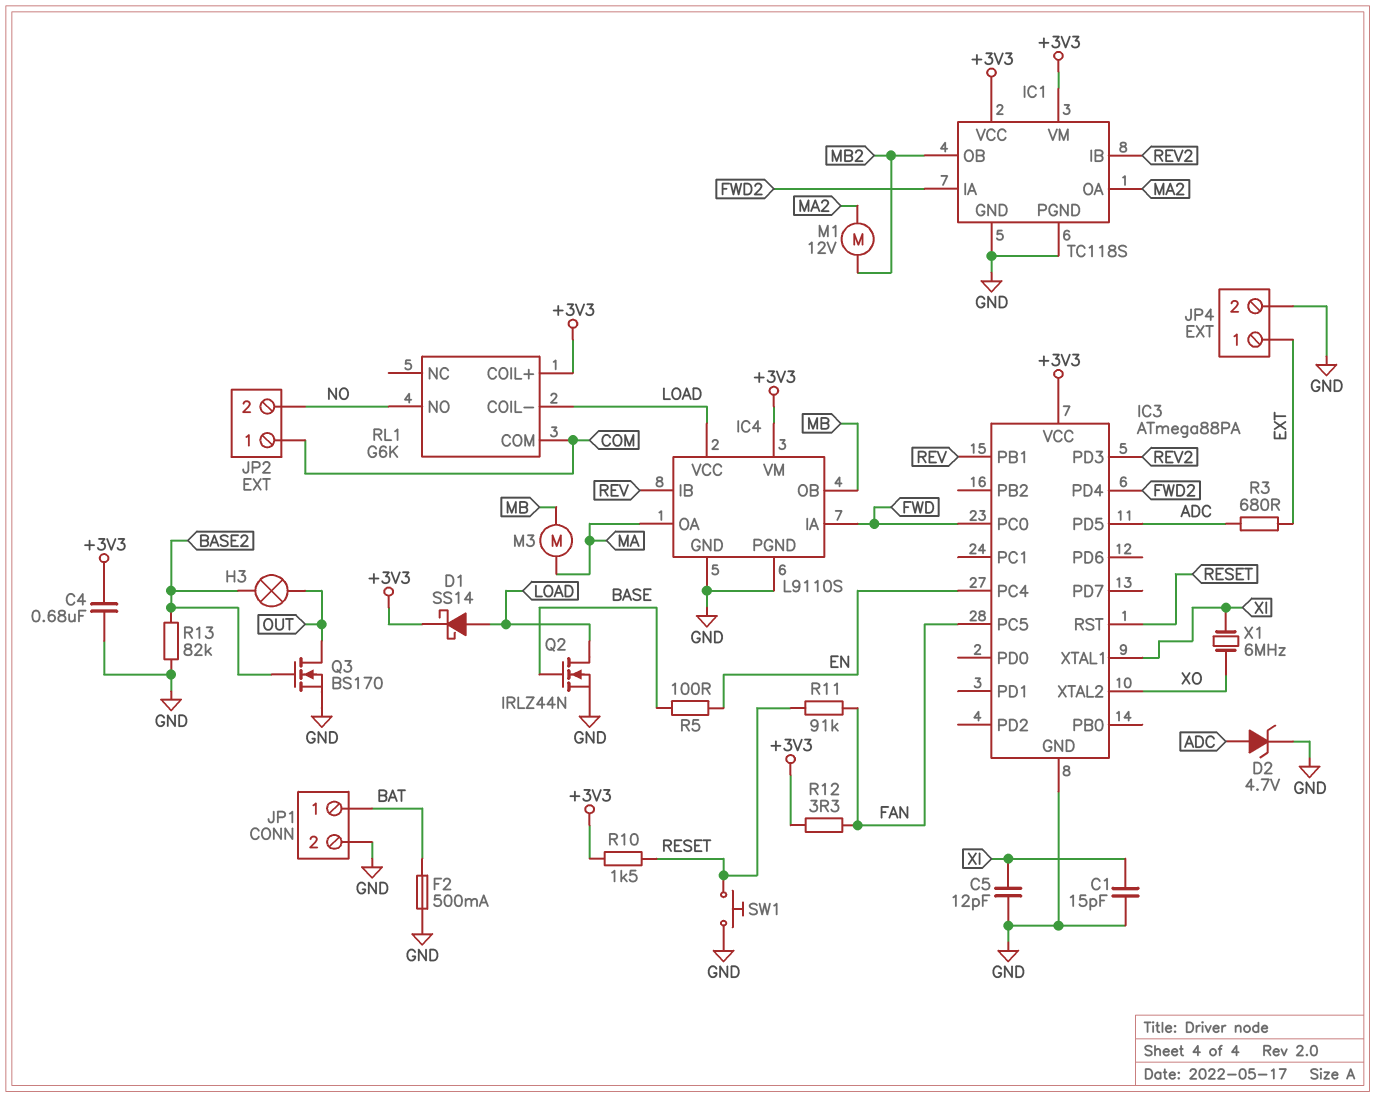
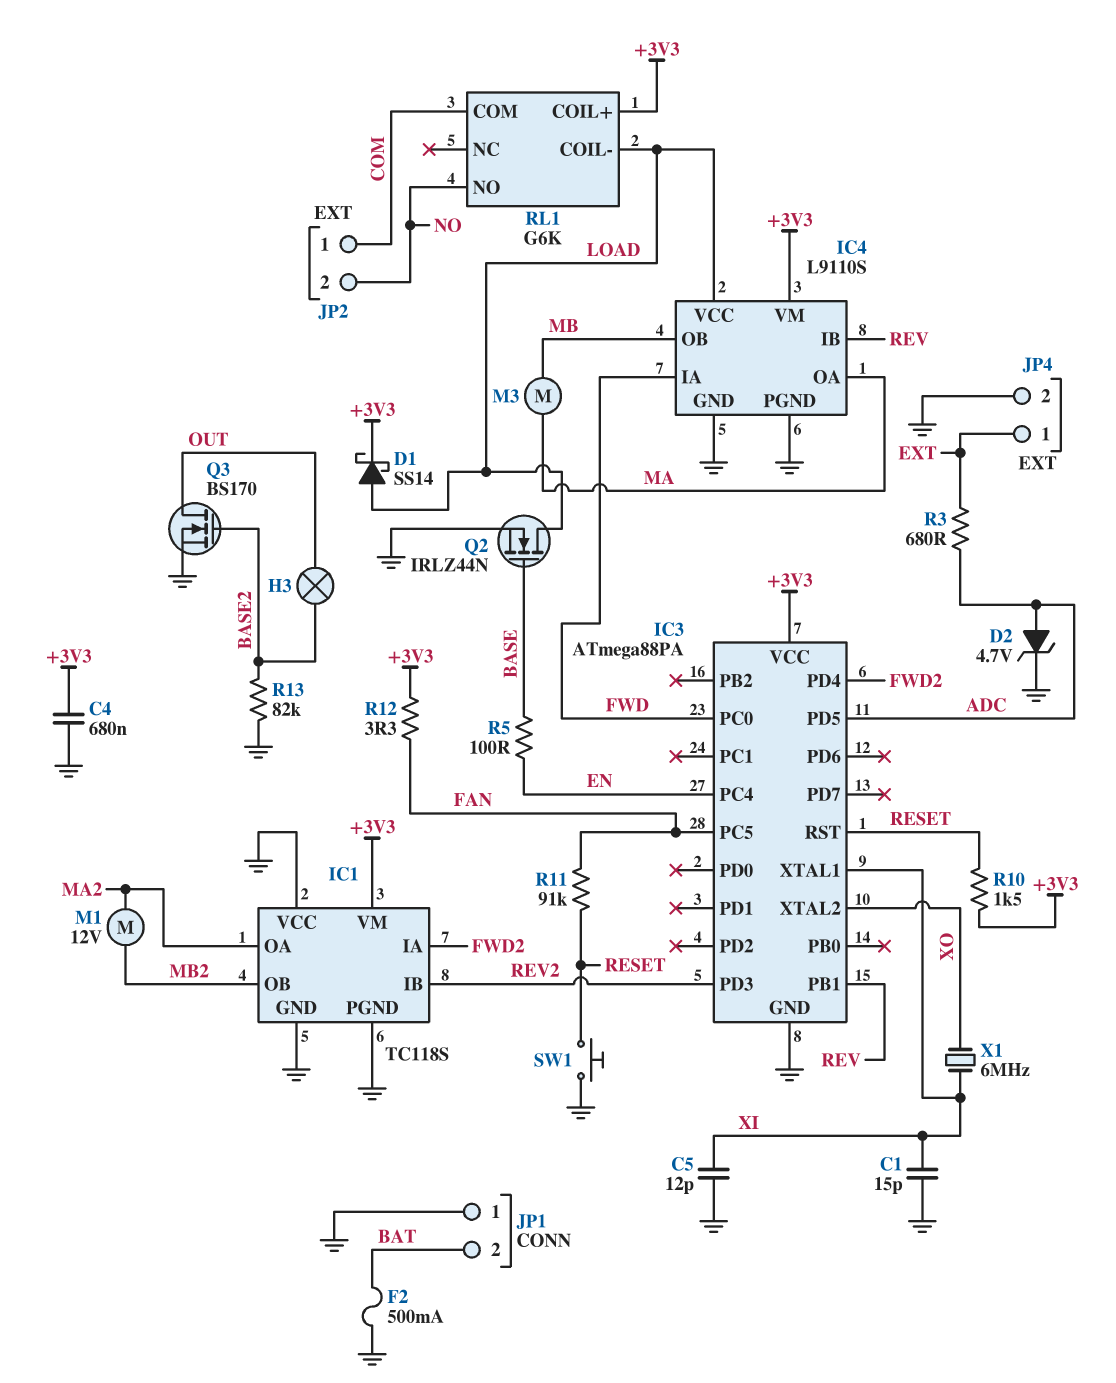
IC1 pin VCC: +3V3 -> GND
JP1 pin 1: BAT -> GND
JP1 pin 2: GND -> BAT

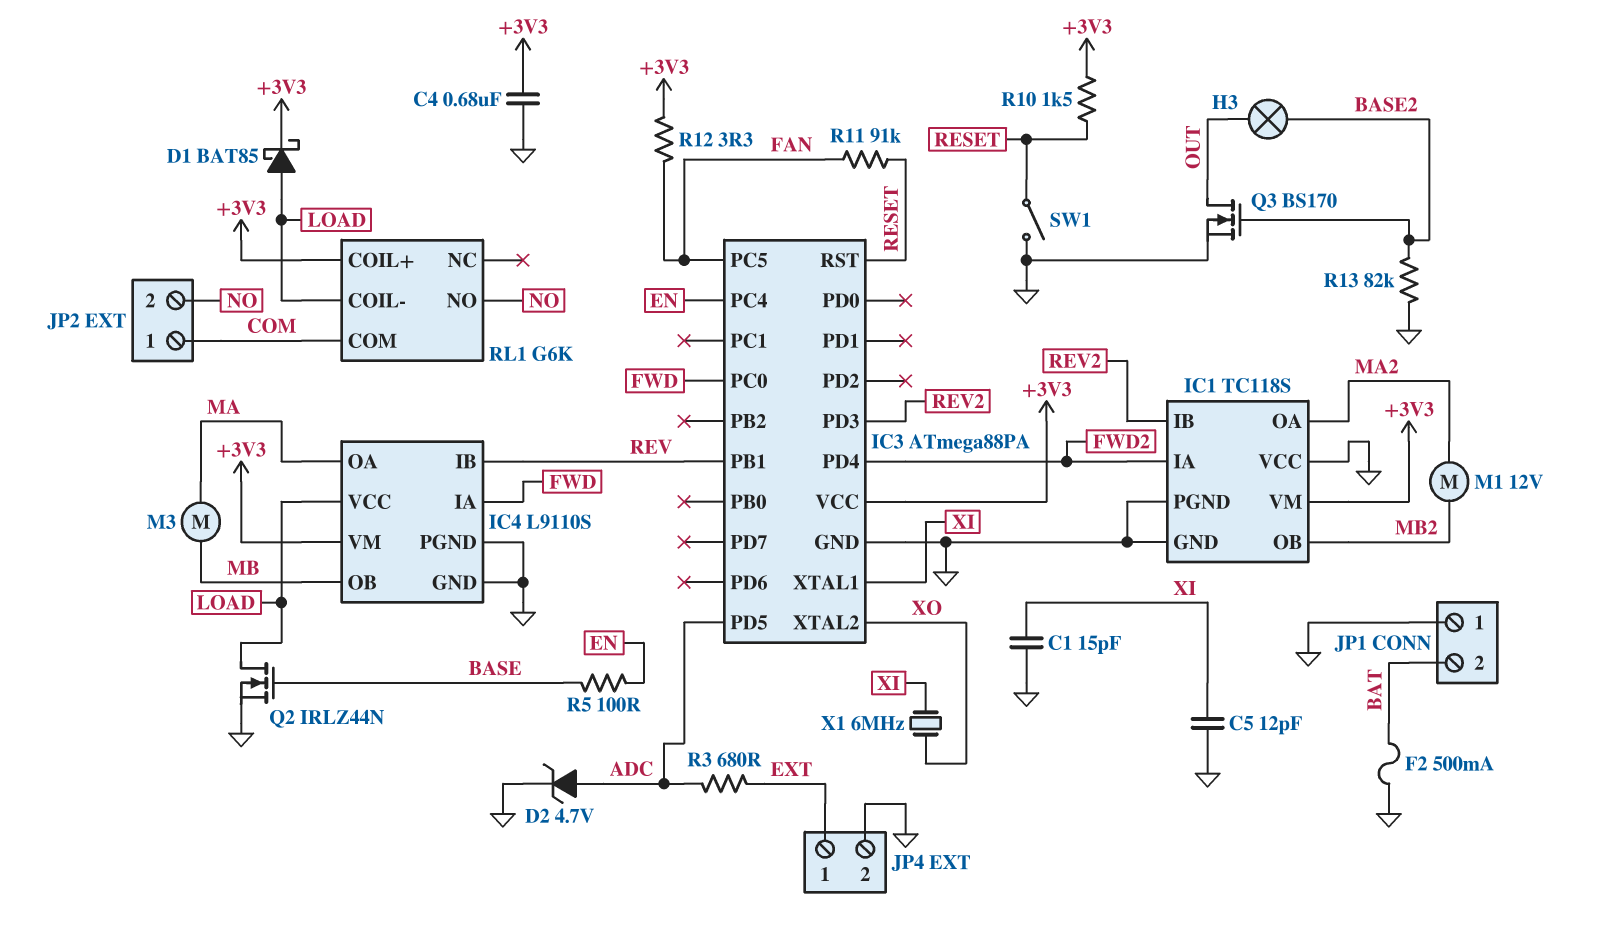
D1: schottky SS14 (A LOAD, K +3V3) -> schottky BAT85 (A LOAD, K +3V3)
SW1: button (GND, RESET) -> switch (GND, RESET)

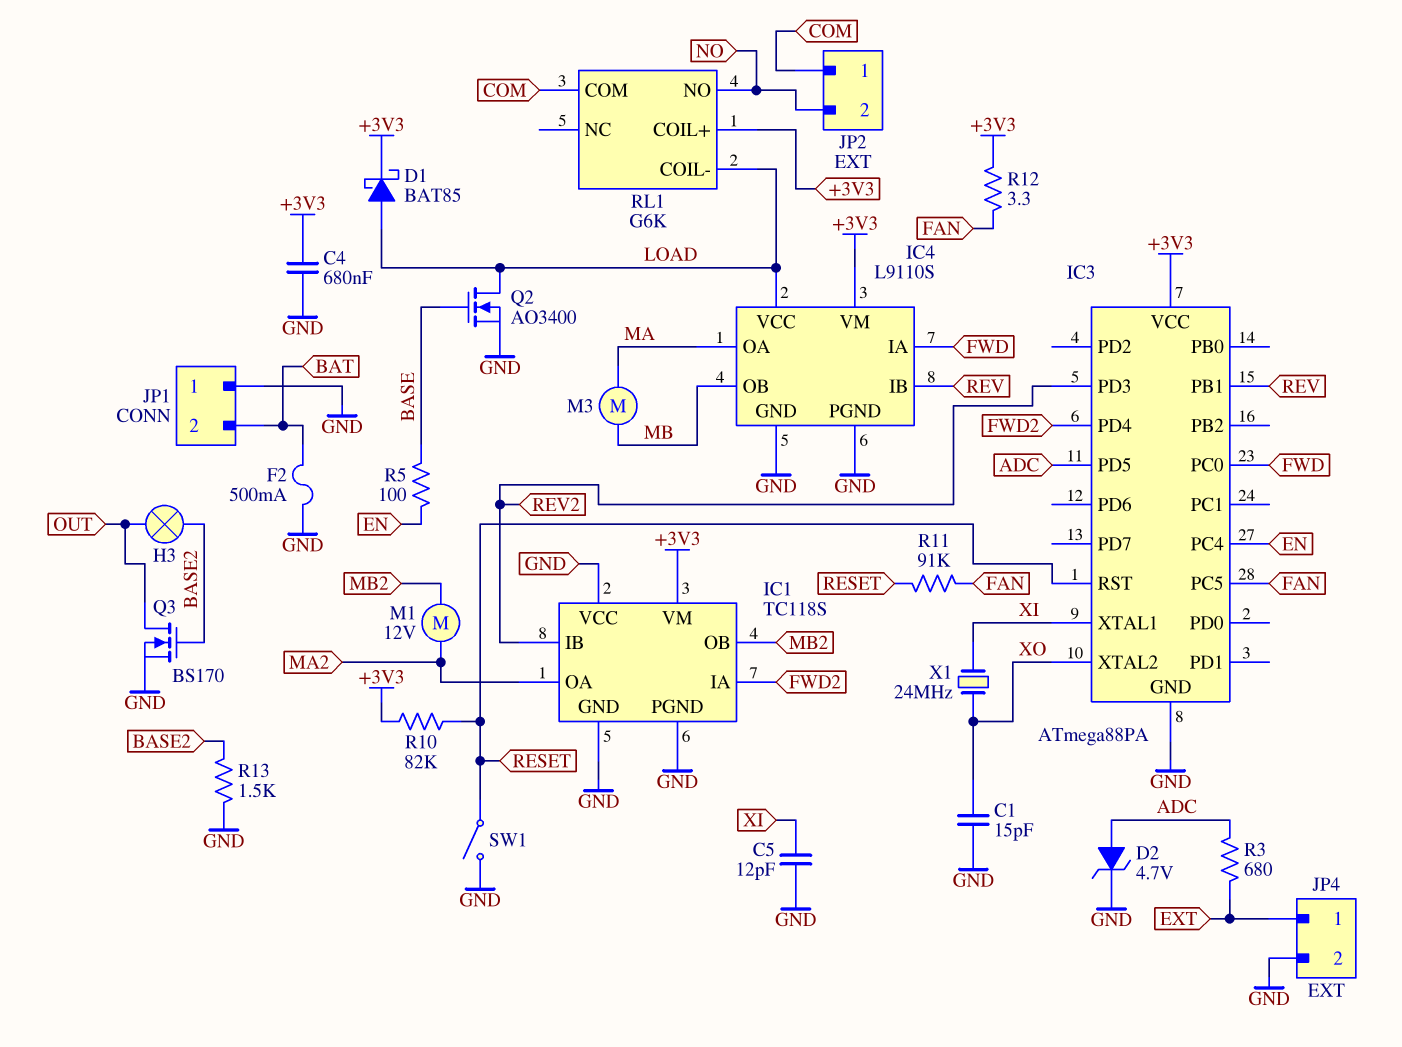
C1: 15pF (GND, XI) -> 15pF (GND, XO)
Q2: NMOS IRLZ44N (G BASE, D LOAD, S GND) -> NMOS AO3400 (G BASE, D LOAD, S GND)
R10: 1.5k (+3V3, RESET) -> 82k (+3V3, RESET)
R13: 82k (BASE2, GND) -> 1.5k (BASE2, GND)
X1: 6MHz (XI, XO) -> 24MHz (XI, XO)

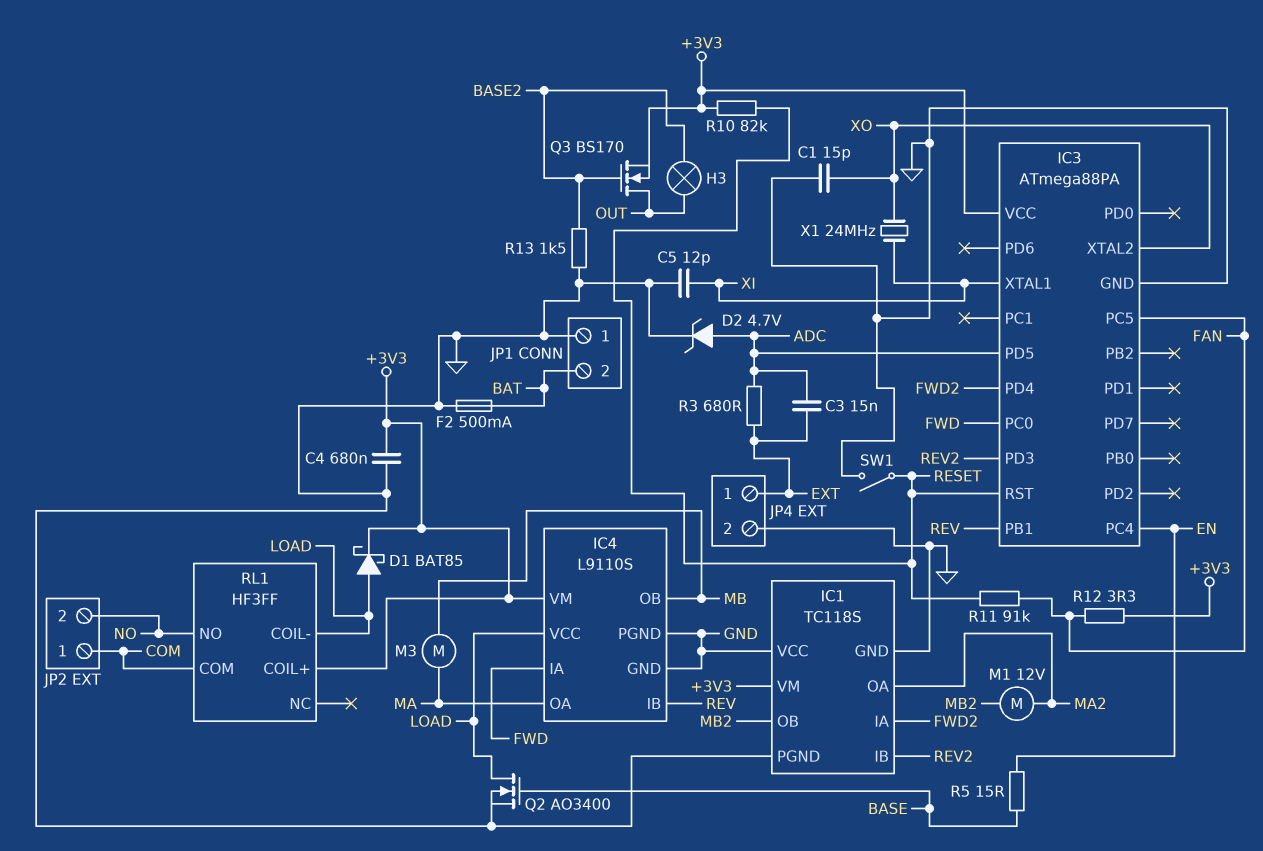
C3: none -> 15nF (ADC, EXT)
Q3: NMOS BS170 (G BASE2, D OUT, S GND) -> NMOS BS170 (G BASE2, D OUT, S +3V3)
R5: 100 (BASE, EN) -> 15 (BASE, EN)
RL1: G6K -> HF3FF

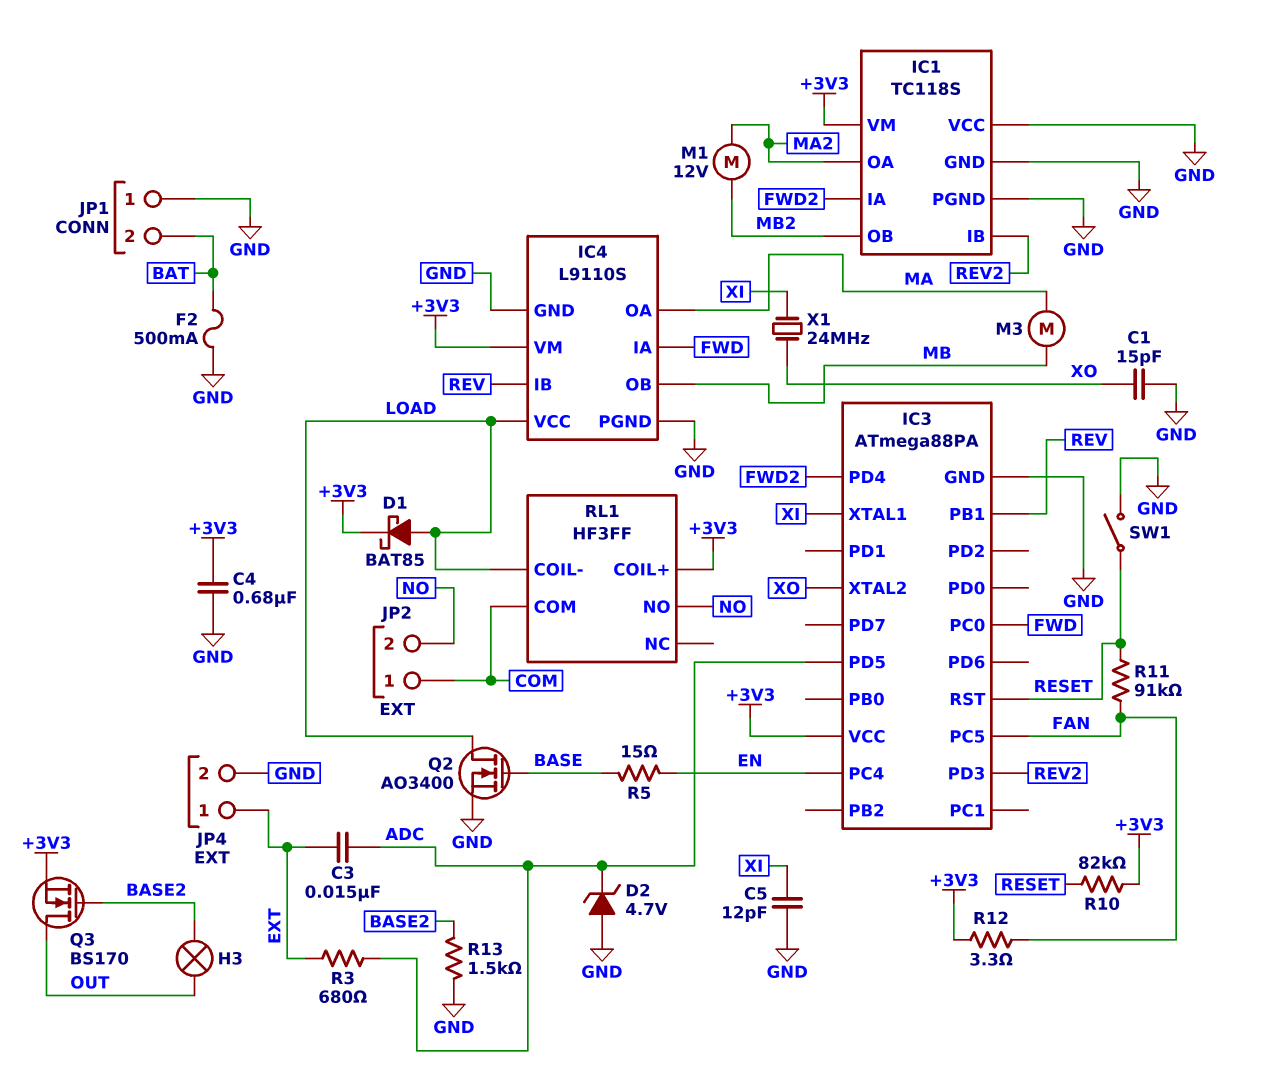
D2: zener 4.7V (A ADC, K GND) -> zener 4.7V (A GND, K ADC)

